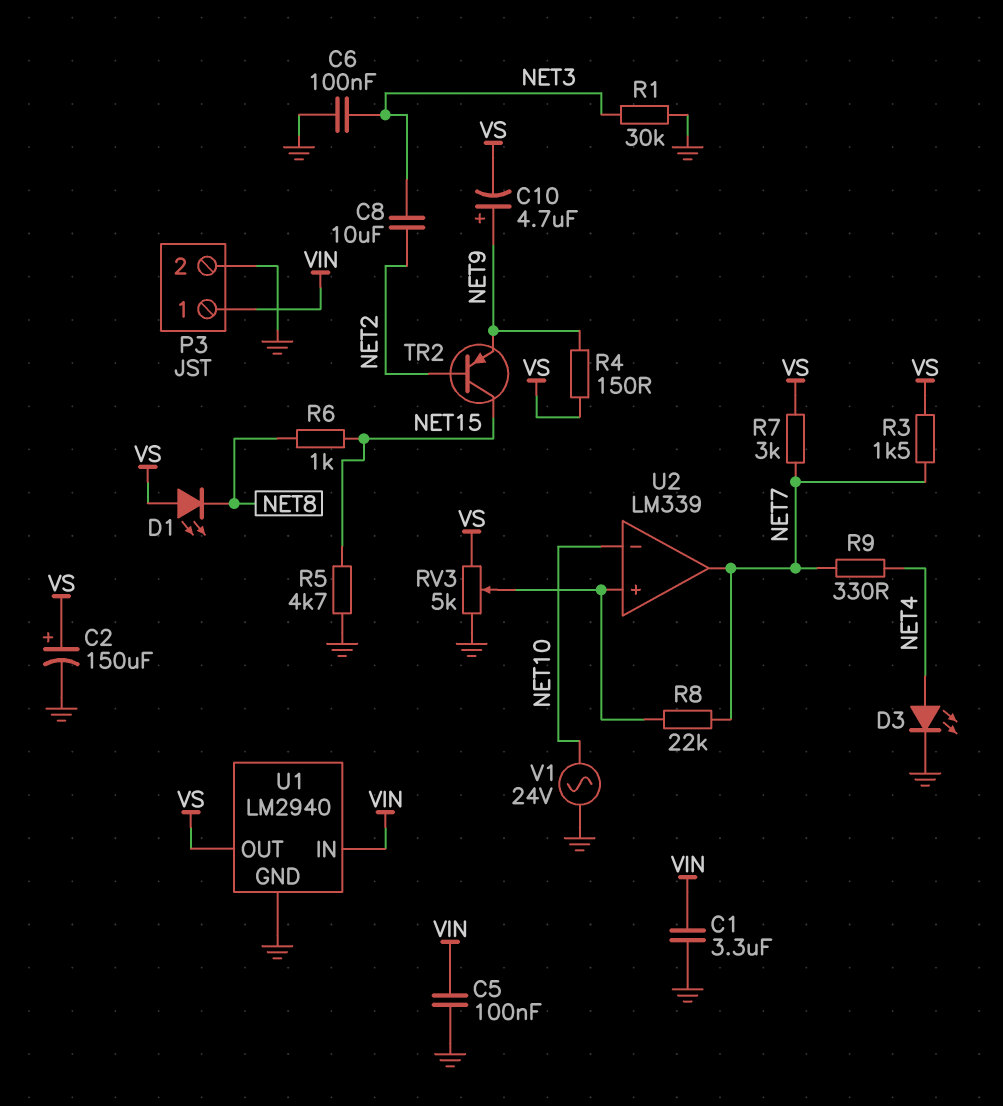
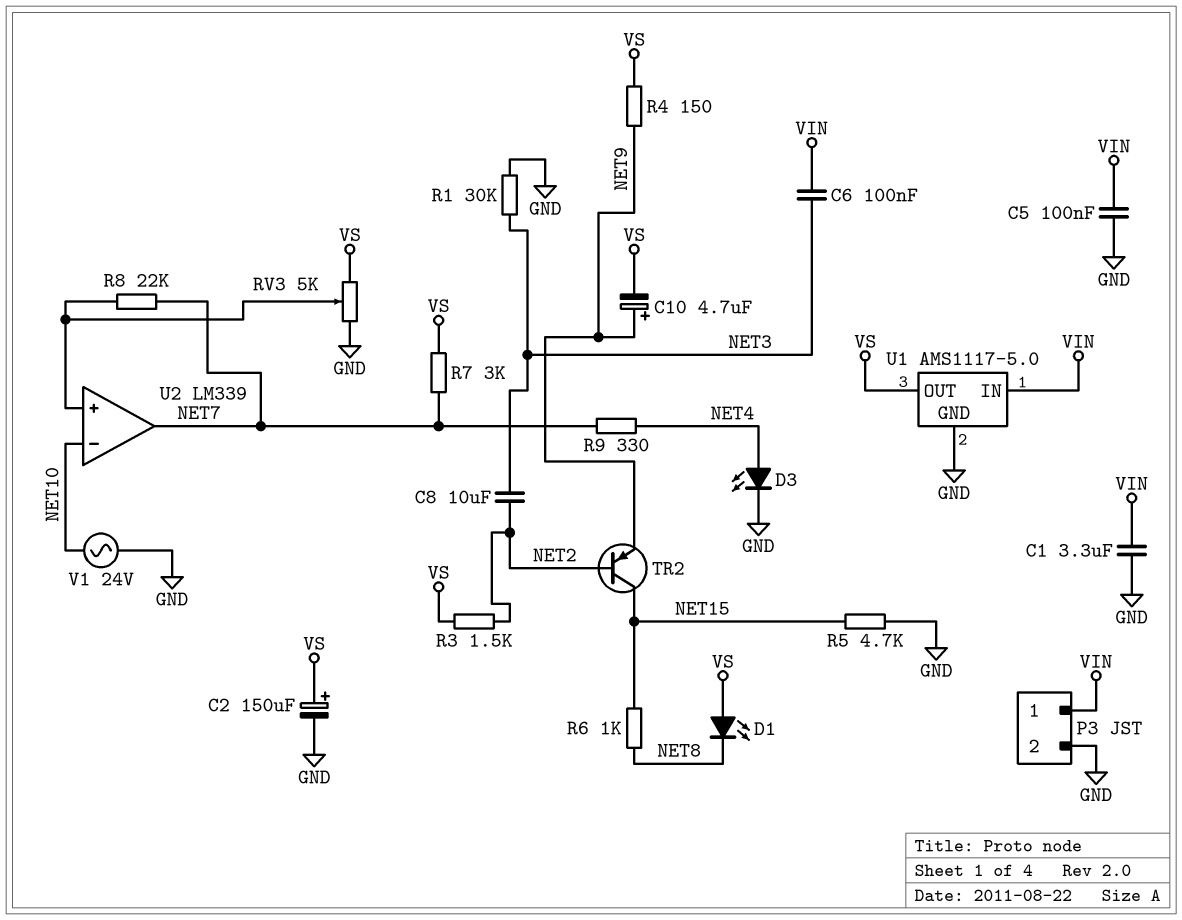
C6: 100nF (GND, NET3) -> 100nF (NET3, VIN)
R3: 1.5k (NET7, VS) -> 1.5k (NET2, VS)
U1: LM2940 -> AMS1117-5.0

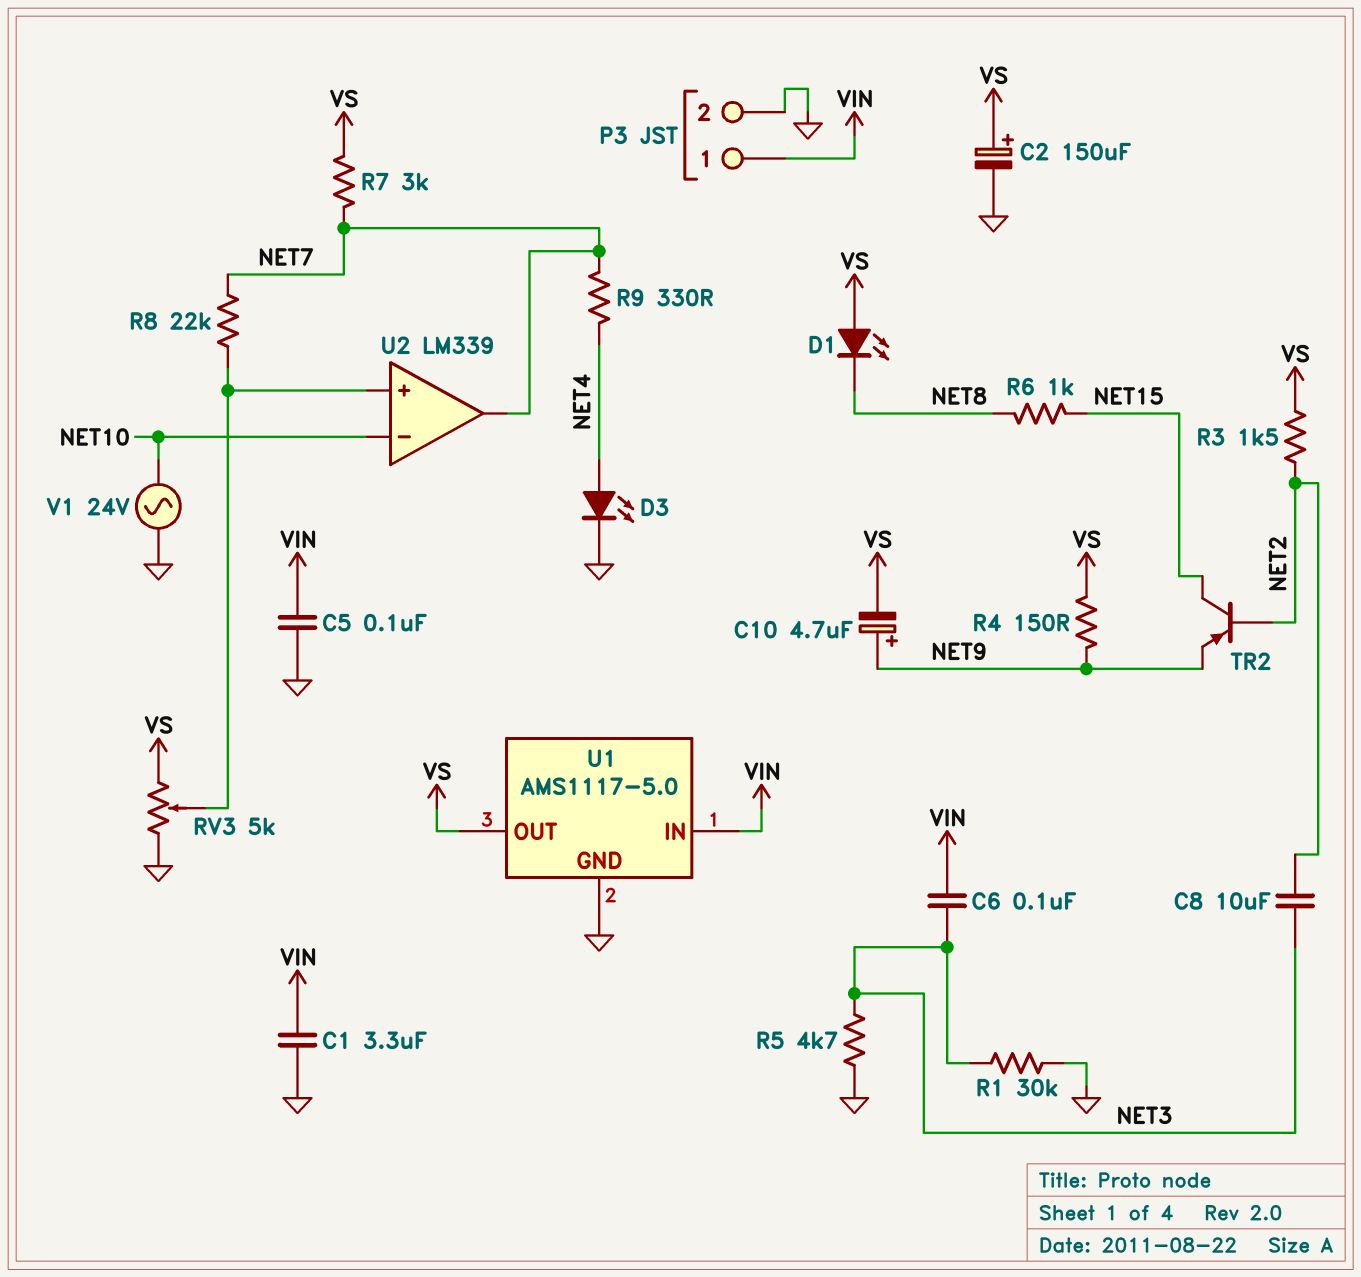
R5: 4.7k (GND, NET15) -> 4.7k (GND, NET3)

